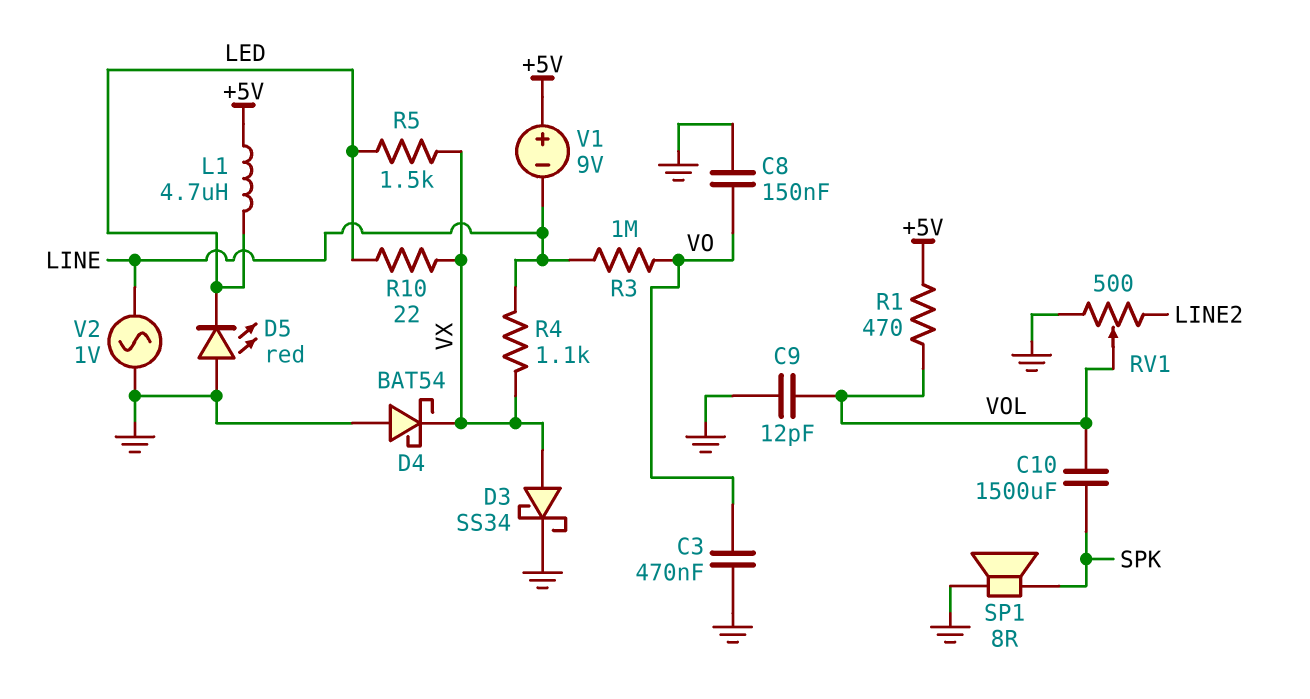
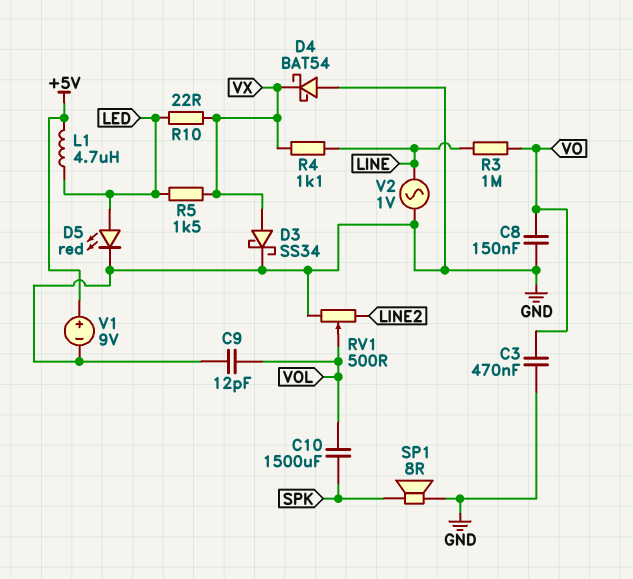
D5: LED red (A GND, K LED) -> LED red (A LED, K GND)
R1: 470 (+5V, VOL) -> none
V1: 9V (plus +5V, minus LINE) -> 9V (plus +5V, minus GND)

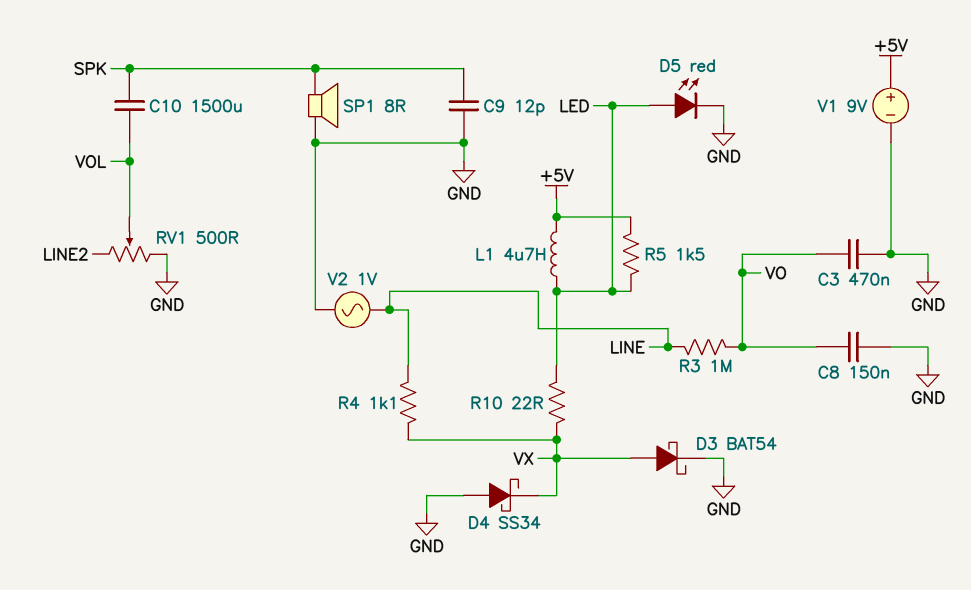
C9: 12pF (GND, VOL) -> 12pF (GND, SPK)
D3: schottky SS34 (A VX, K GND) -> schottky BAT54 (A VX, K GND)
D4: schottky BAT54 (A GND, K VX) -> schottky SS34 (A GND, K VX)
R5: 1.5k (LED, VX) -> 1.5k (+5V, LED)

